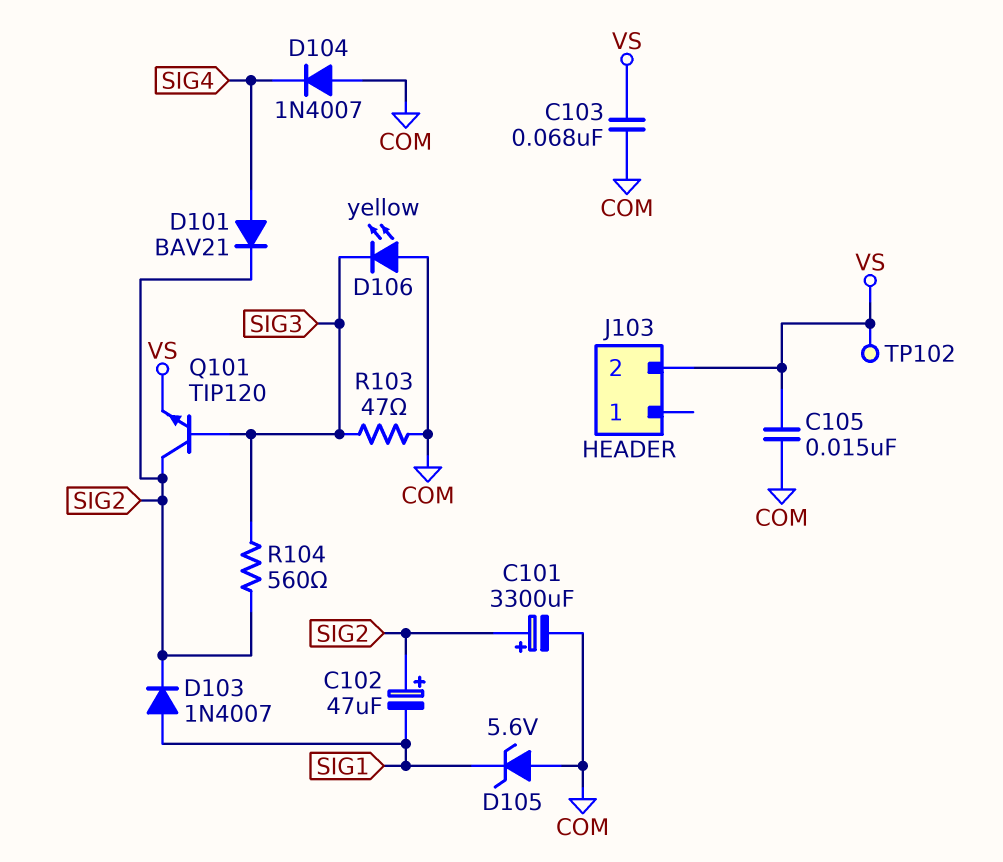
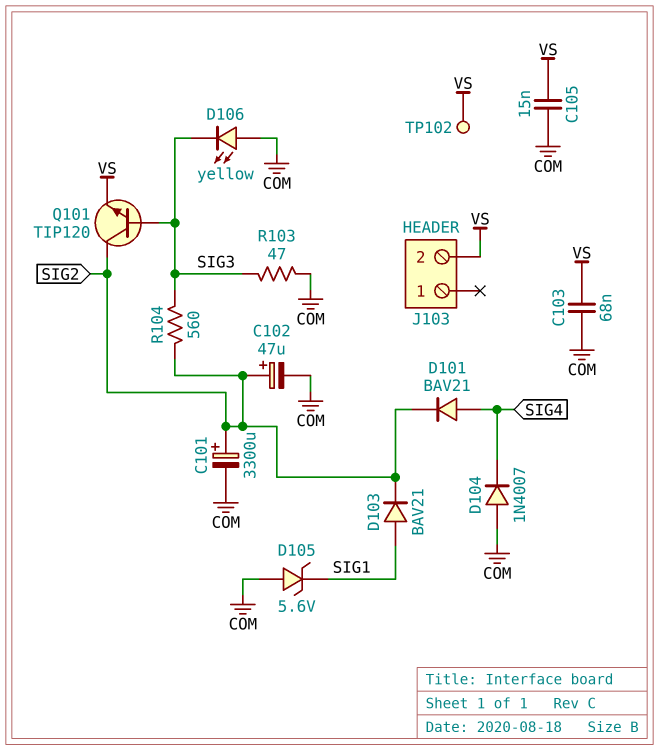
C102: 47uF (plus SIG2, minus SIG1) -> 47uF (plus SIG2, minus COM)
D103: diode 1N4007 (A SIG1, K SIG2) -> diode BAV21 (A SIG1, K SIG2)

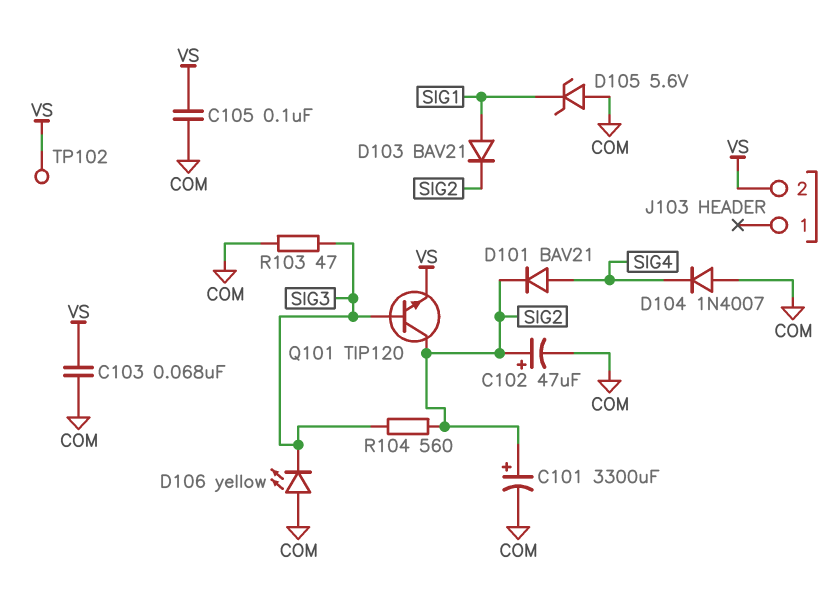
C105: 15nF (COM, VS) -> 100nF (COM, VS)

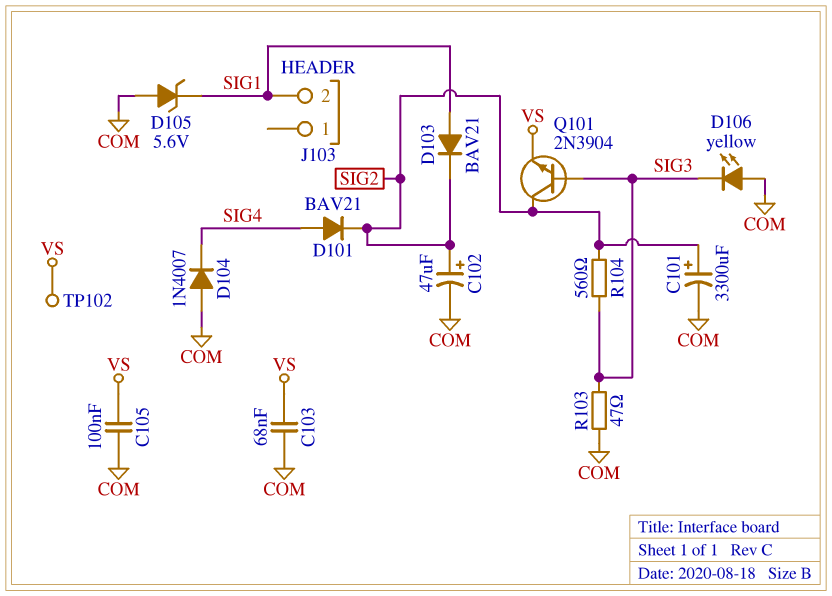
J103 pin 2: VS -> SIG1
Q101: NPN TIP120 (B SIG3, C SIG2, E VS) -> NPN 2N3904 (B SIG3, C SIG2, E VS)

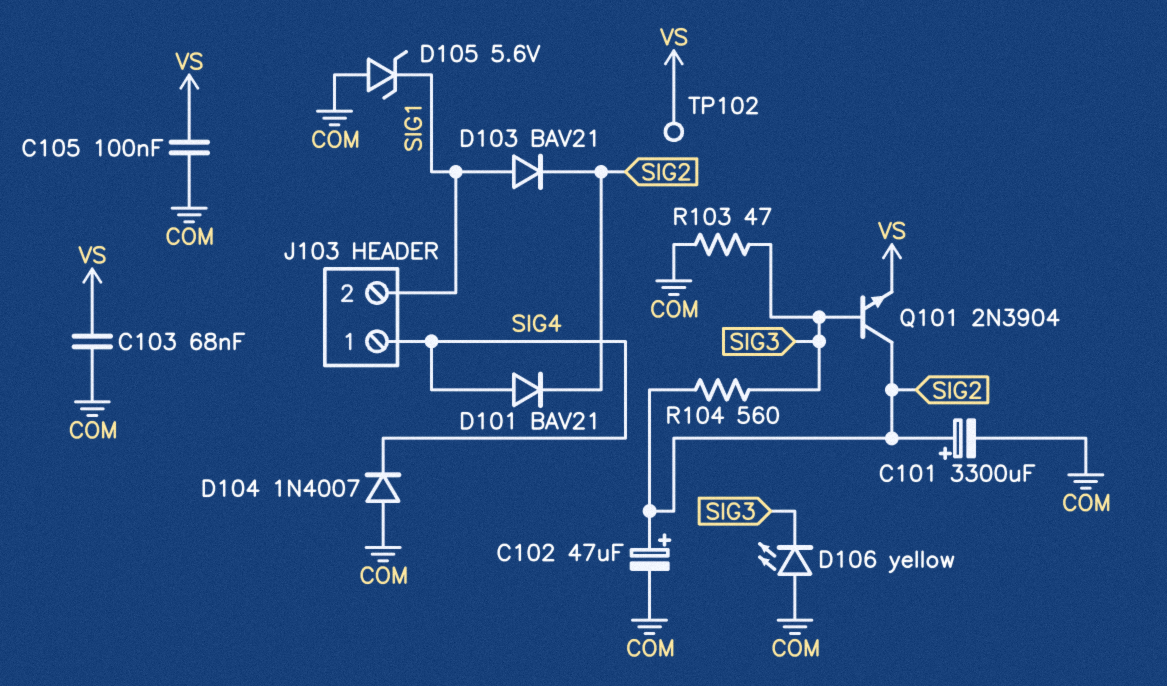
J103 pin 1: none -> SIG4

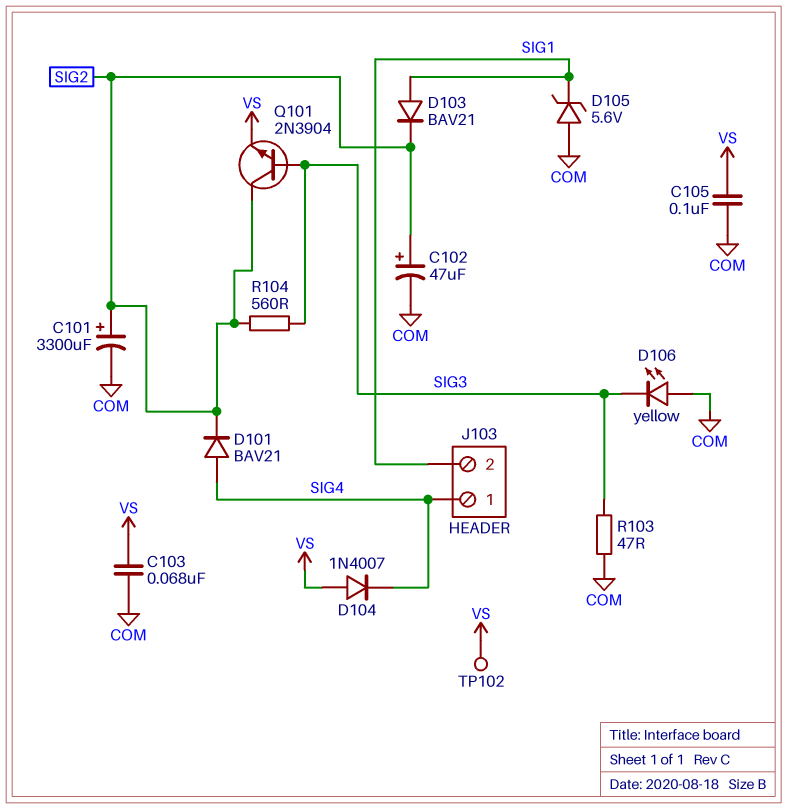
D104: diode 1N4007 (A COM, K SIG4) -> diode 1N4007 (A VS, K SIG4)

